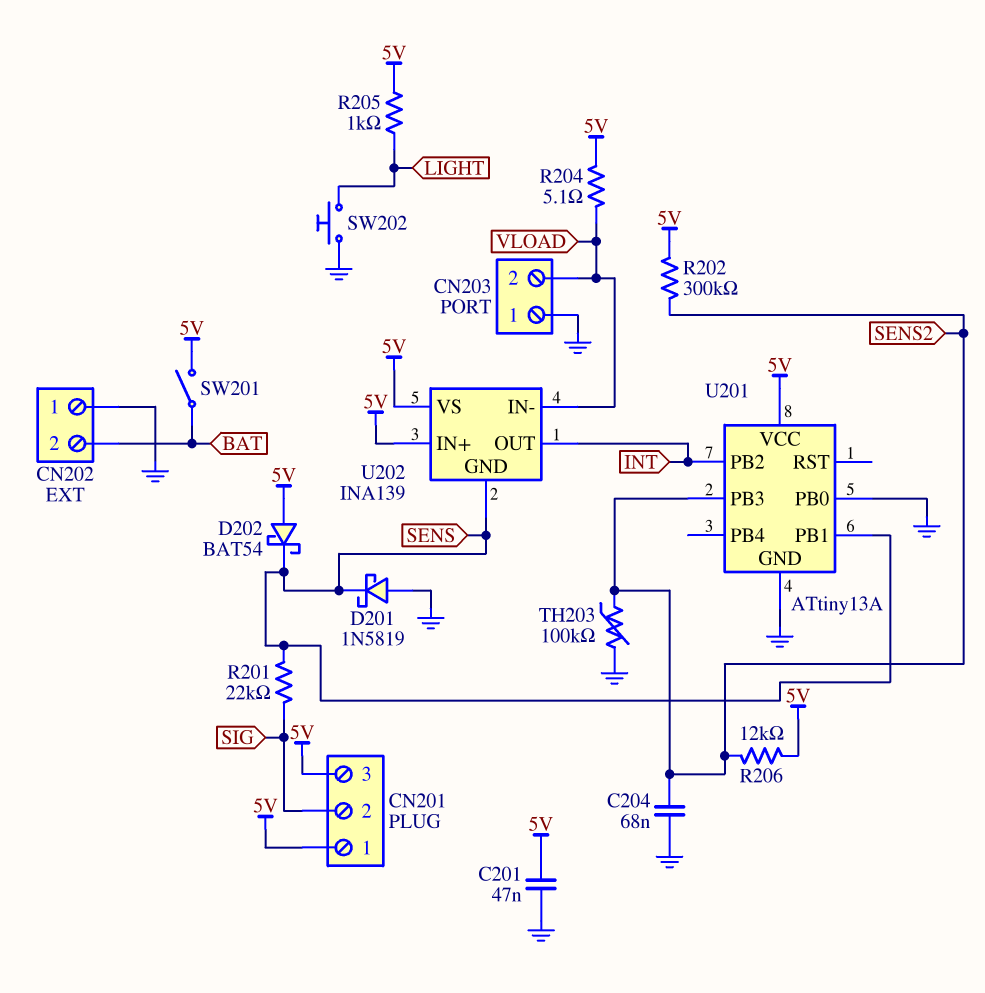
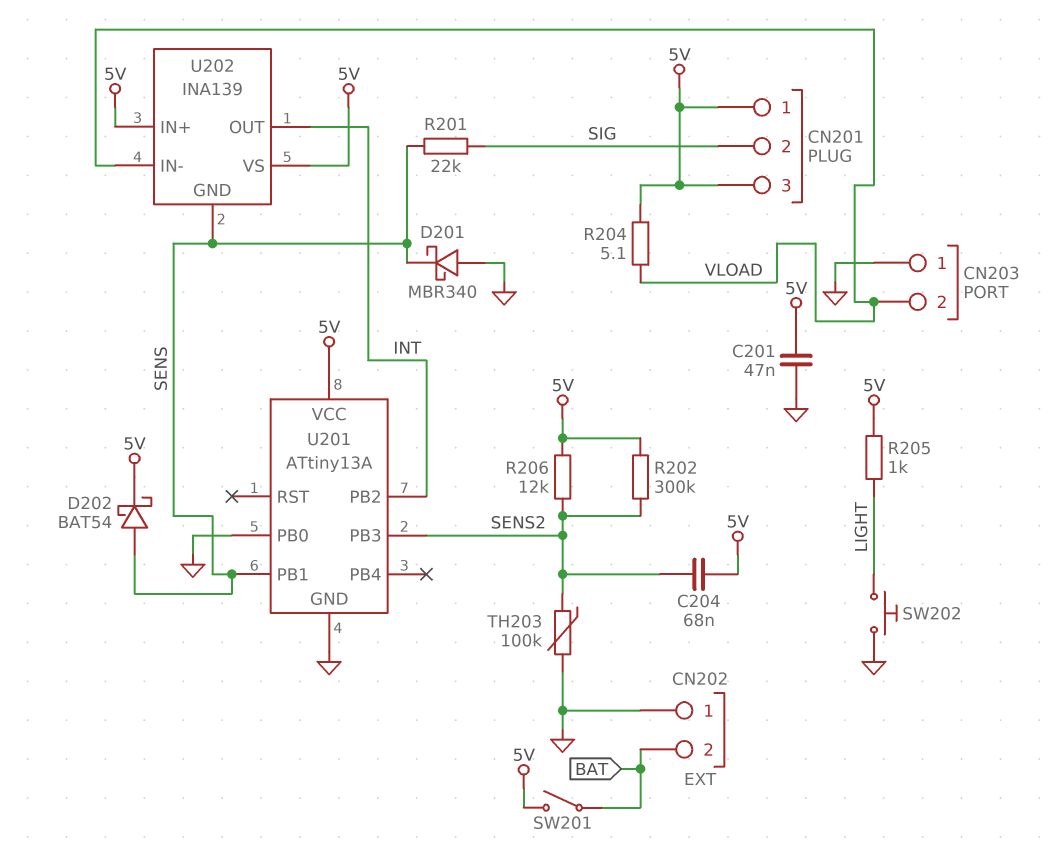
C204: 68nF (GND, SENS2) -> 68nF (5V, SENS2)
D201: schottky 1N5819 (A GND, K SENS) -> schottky MBR340 (A GND, K SENS)
D202: schottky BAT54 (A 5V, K SENS) -> schottky BAT54 (A SENS, K 5V)

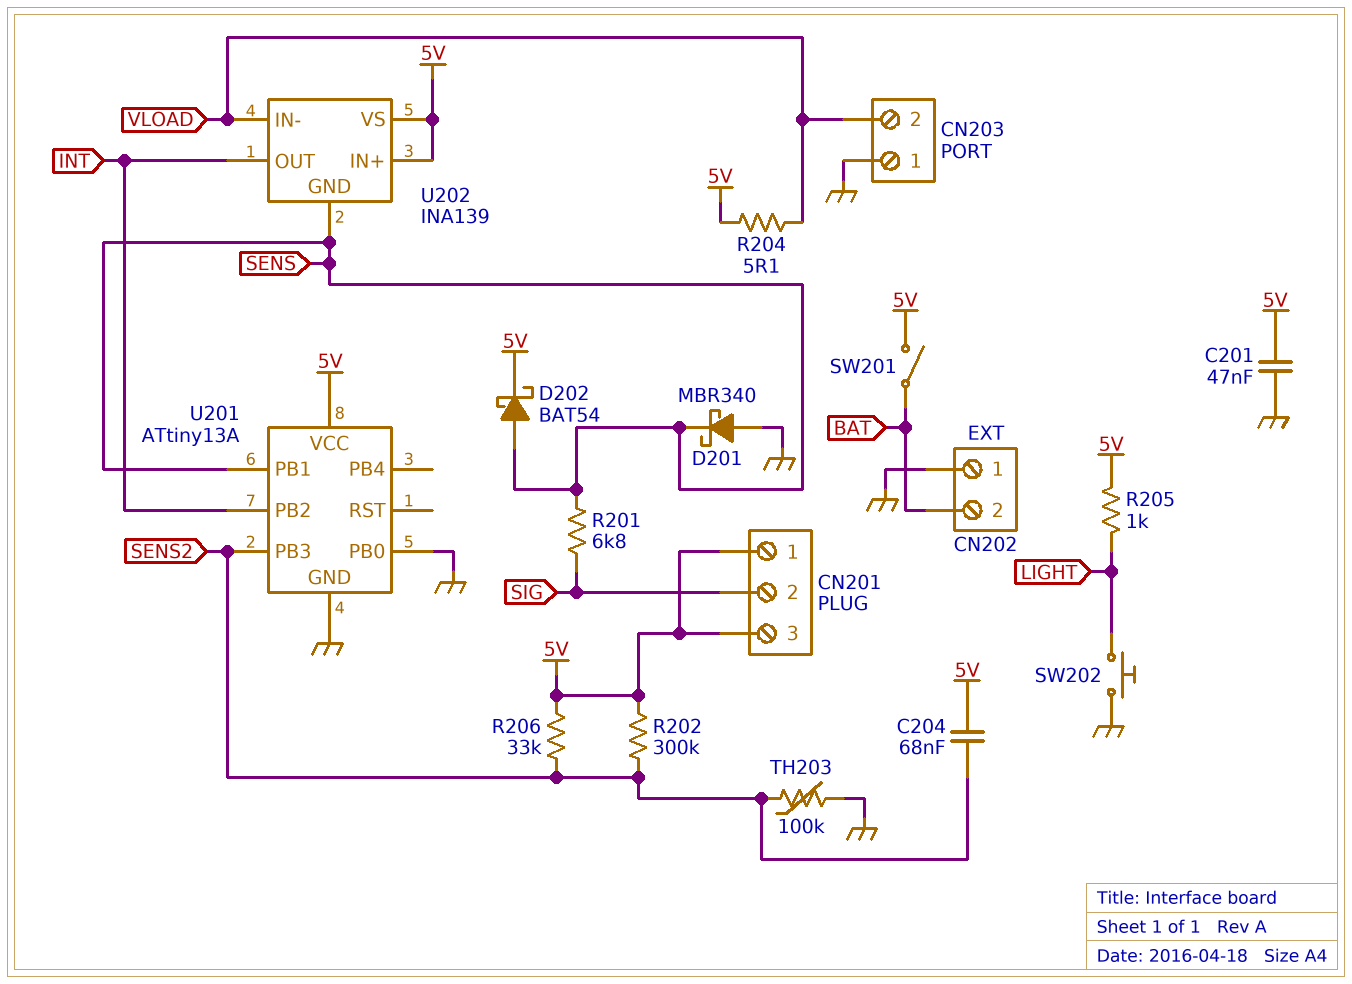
R201: 22k (SENS, SIG) -> 6.8k (SENS, SIG)
R206: 12k (5V, SENS2) -> 33k (5V, SENS2)

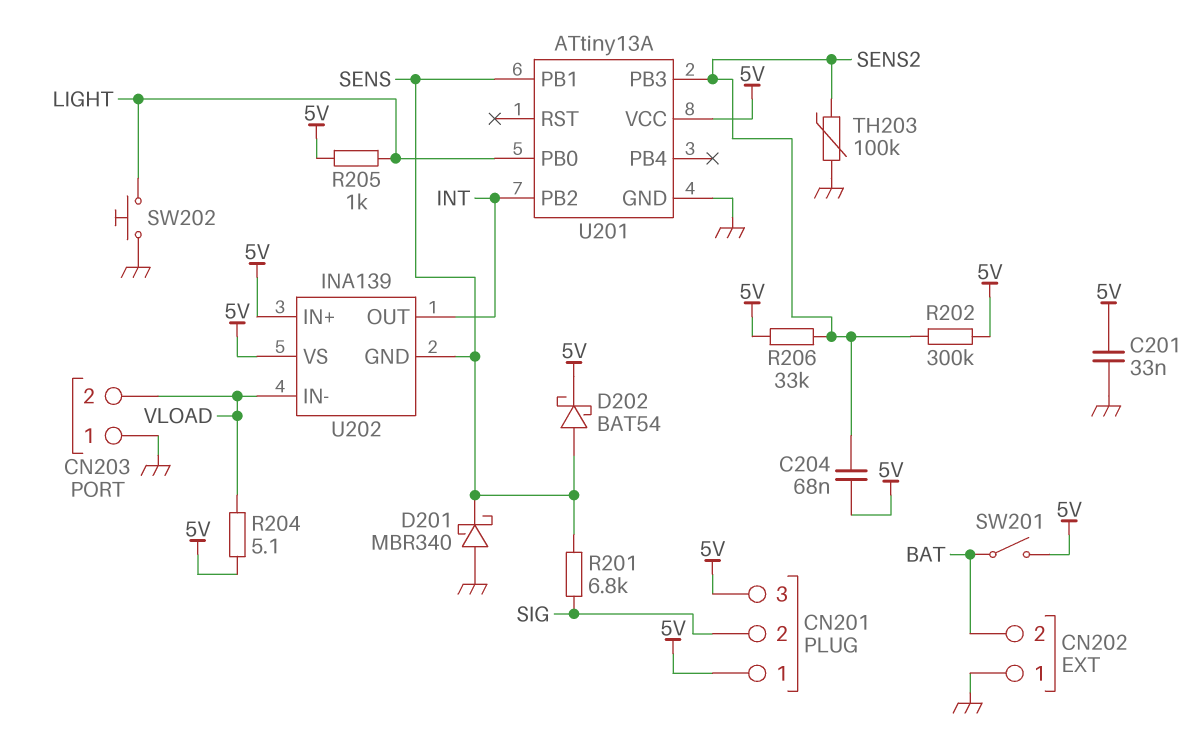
C201: 47nF (5V, GND) -> 33nF (5V, GND)
U201 pin PB0: GND -> LIGHT

